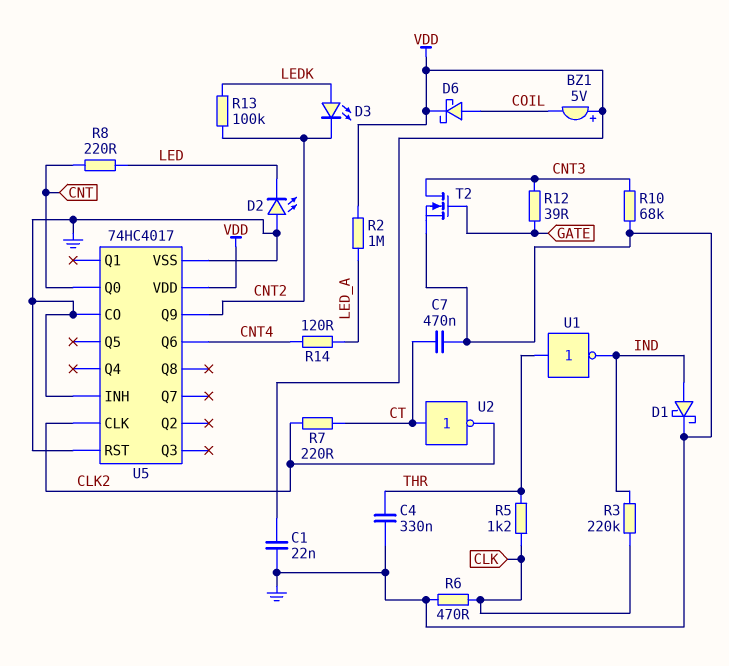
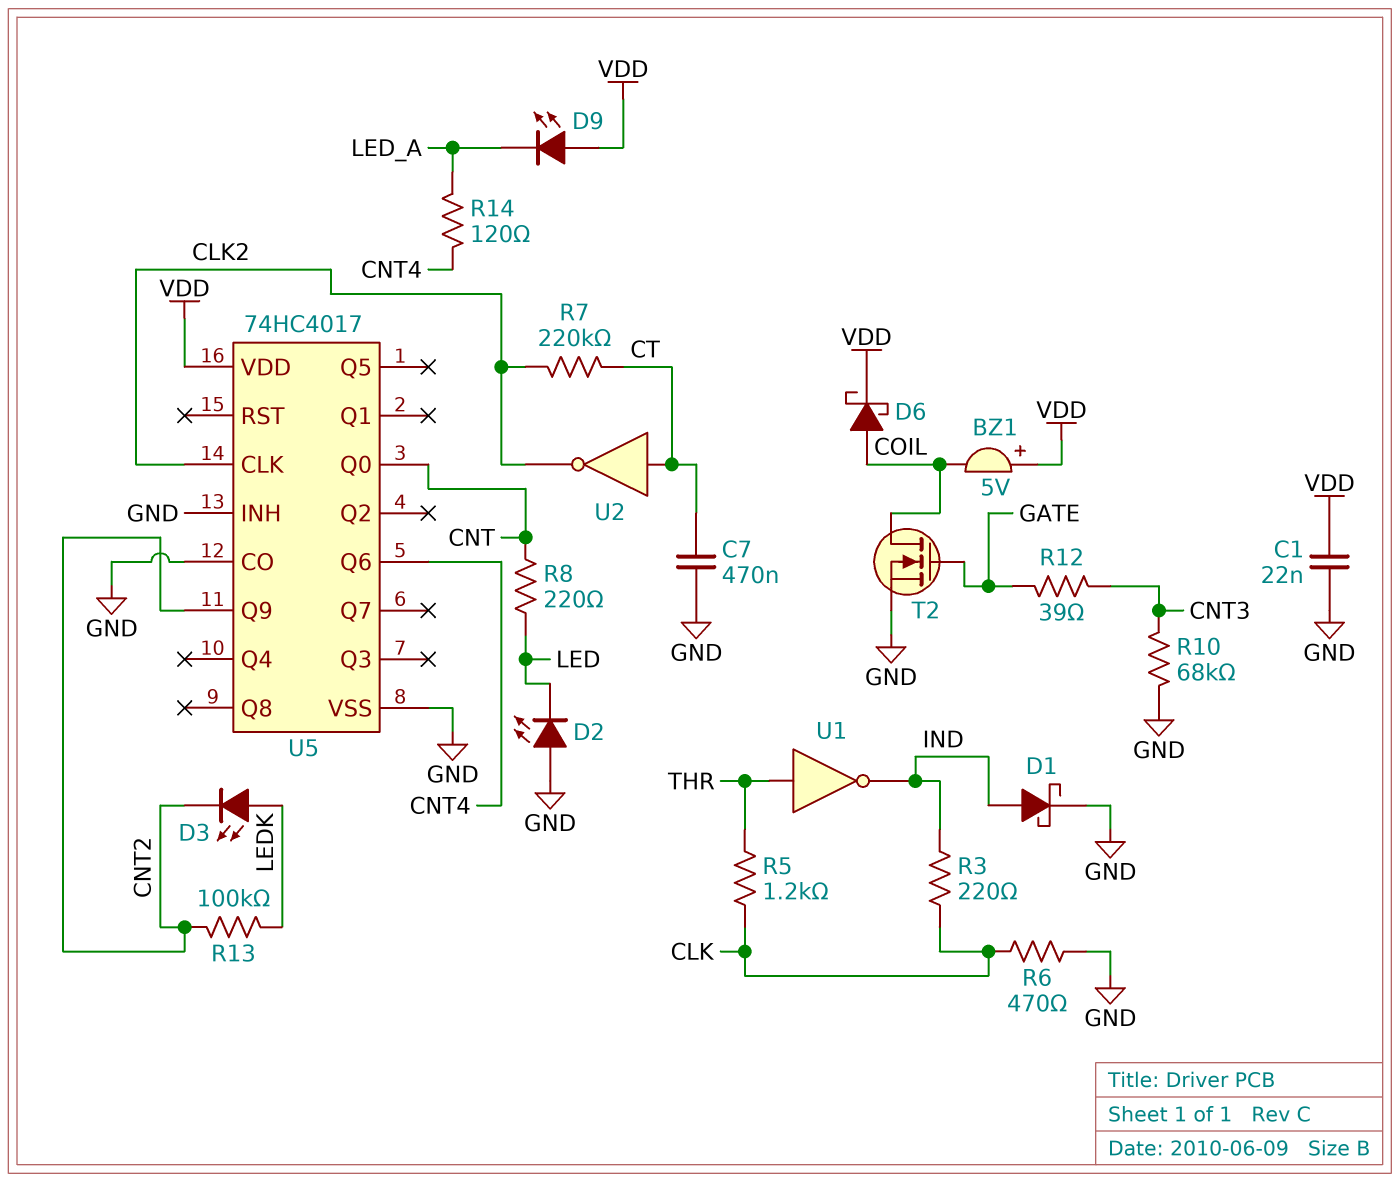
C4: 330nF (GND, THR) -> none
D9: none -> LED (A VDD, K LED_A)
R2: 1M (LED_A, VDD) -> none
R3: 220k (CLK, IND) -> 220 (CLK, IND)
R7: 220 (CLK2, CT) -> 220k (CLK2, CT)
T2: NMOS (G GATE, D CNT3, S GND) -> NMOS (G GATE, D COIL, S GND)
U5 pin RST: GND -> none

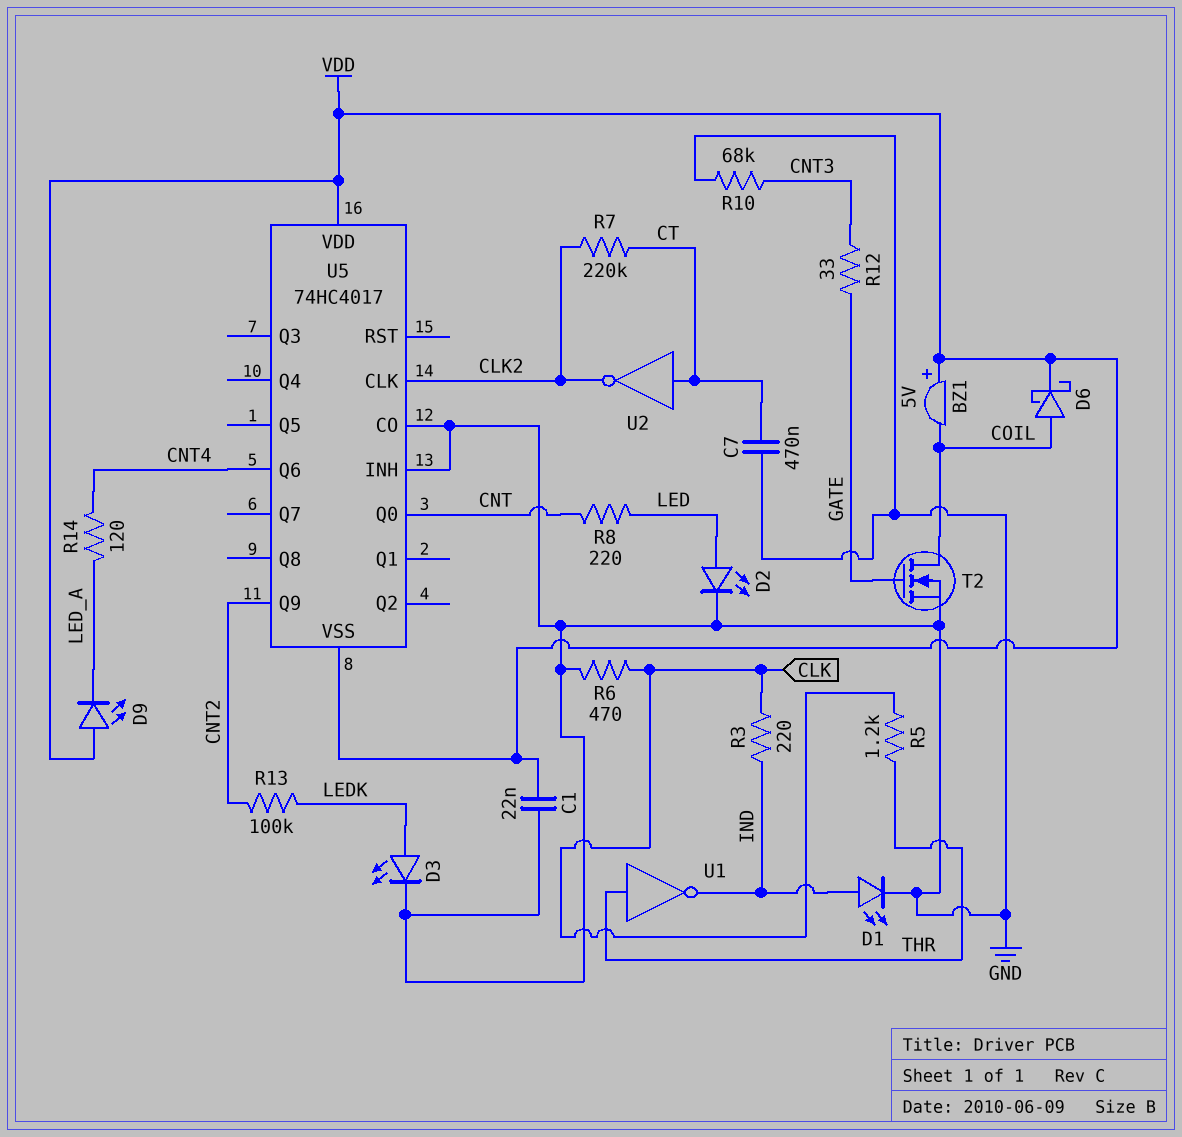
D1: schottky (A IND, K GND) -> LED (A IND, K GND)
D2: LED (A GND, K LED) -> LED (A LED, K GND)
D3: LED (A LEDK, K CNT2) -> LED (A LEDK, K GND)
R12: 39 (CNT3, GATE) -> 33 (CNT3, GATE)
U5 pin VSS: GND -> VDD

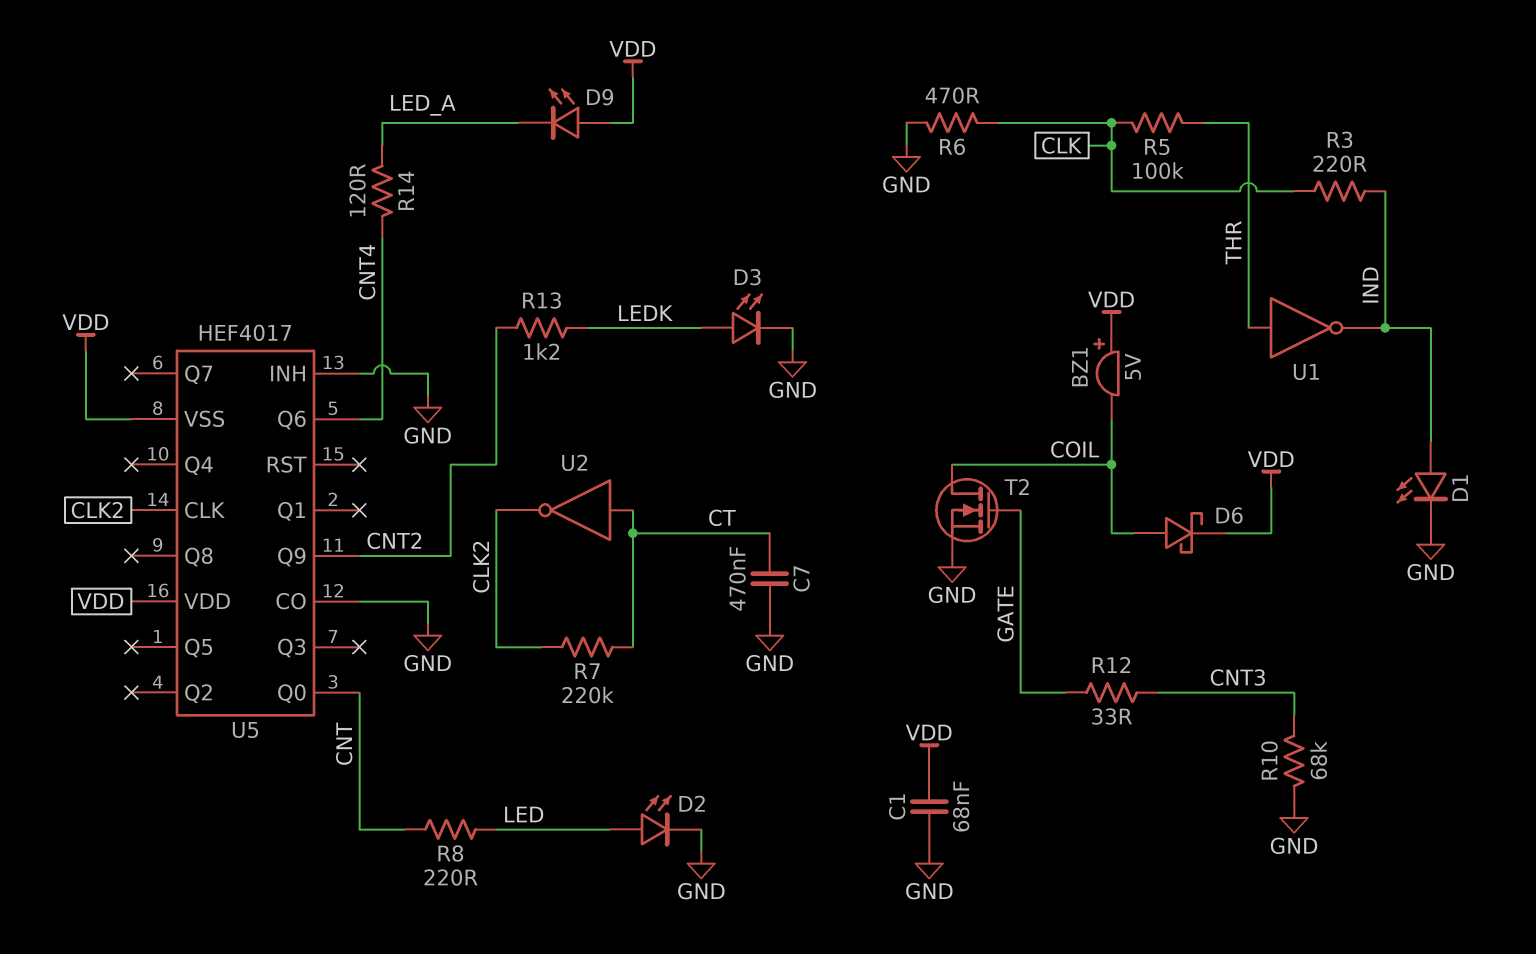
C1: 22nF (GND, VDD) -> 68nF (GND, VDD)
R5: 1.2k (CLK, THR) -> 100k (CLK, THR)
R13: 100k (CNT2, LEDK) -> 1.2k (CNT2, LEDK)
U5: 74HC4017 -> HEF4017

